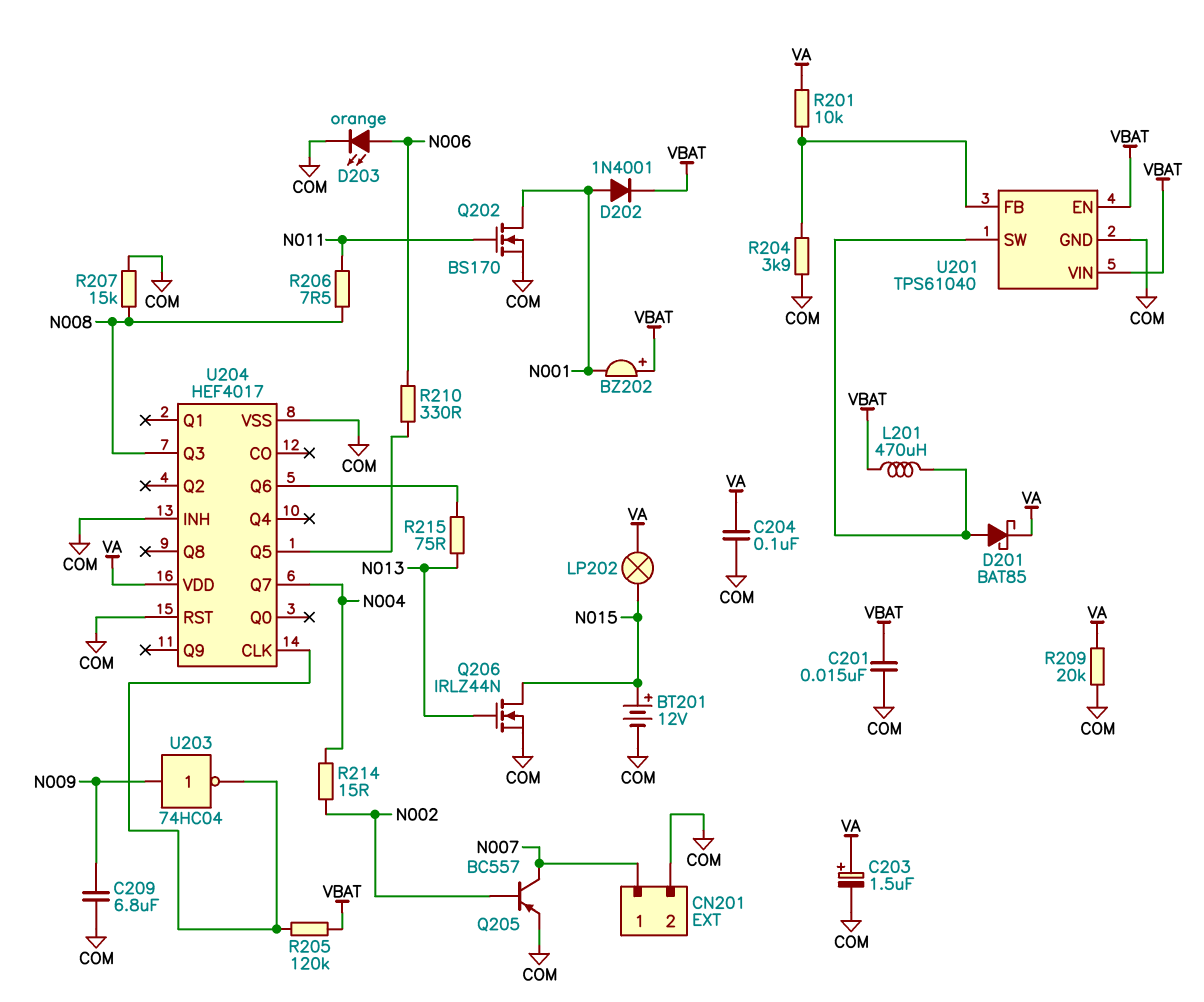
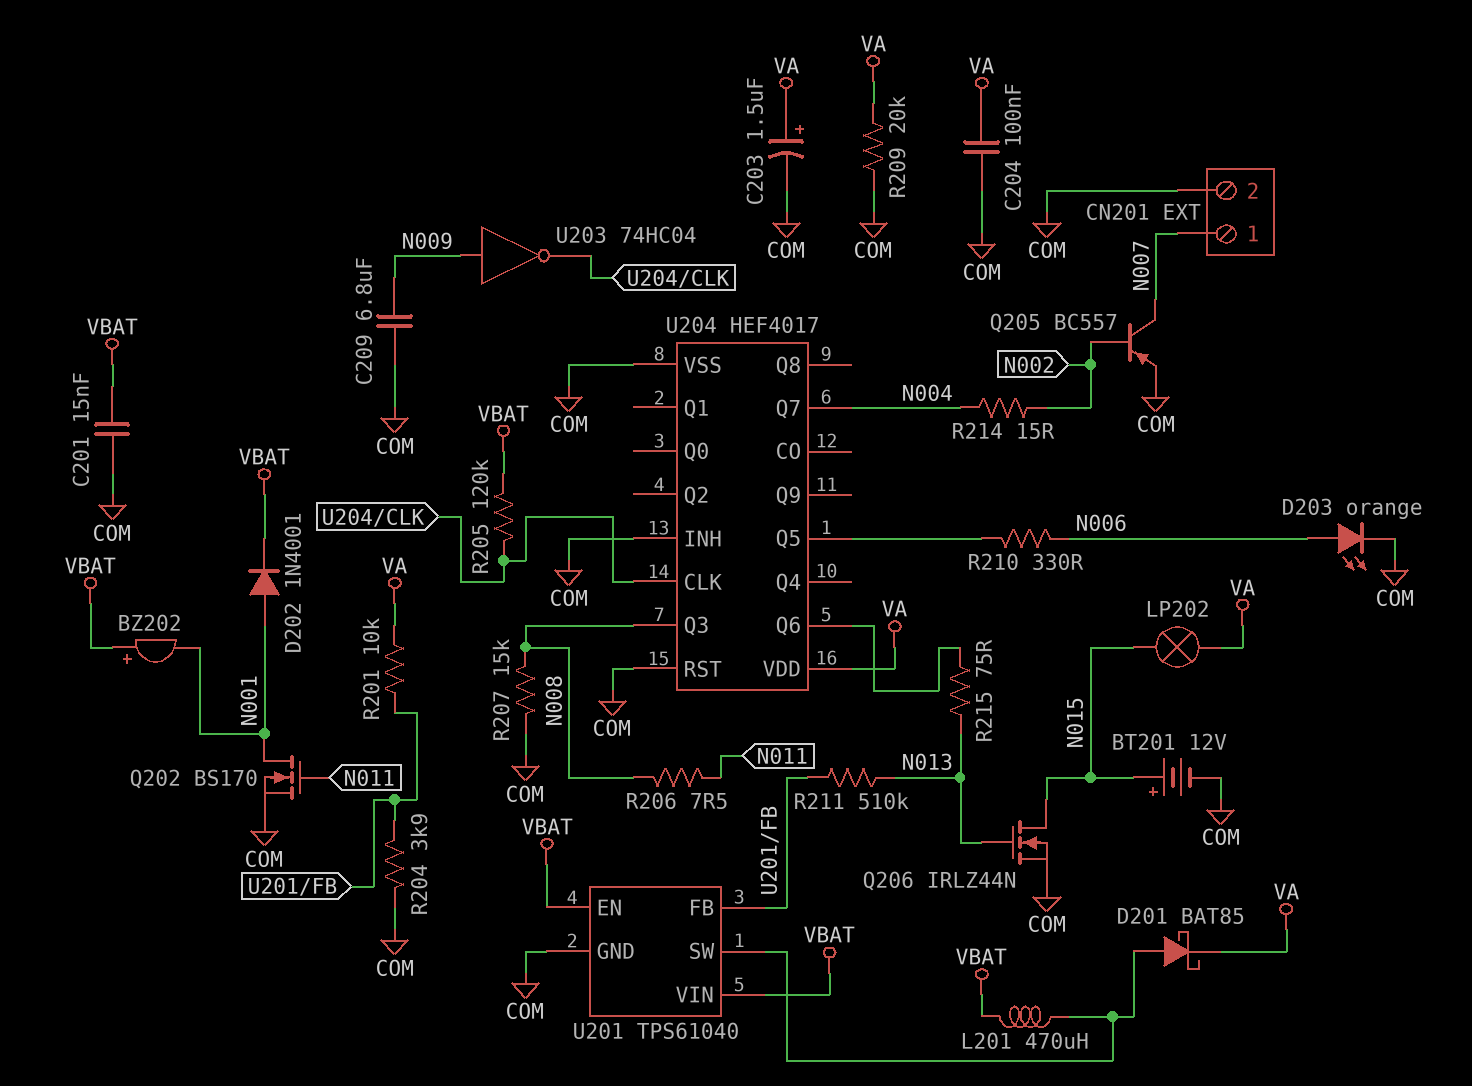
R211: none -> 510k (N013, U201/FB)

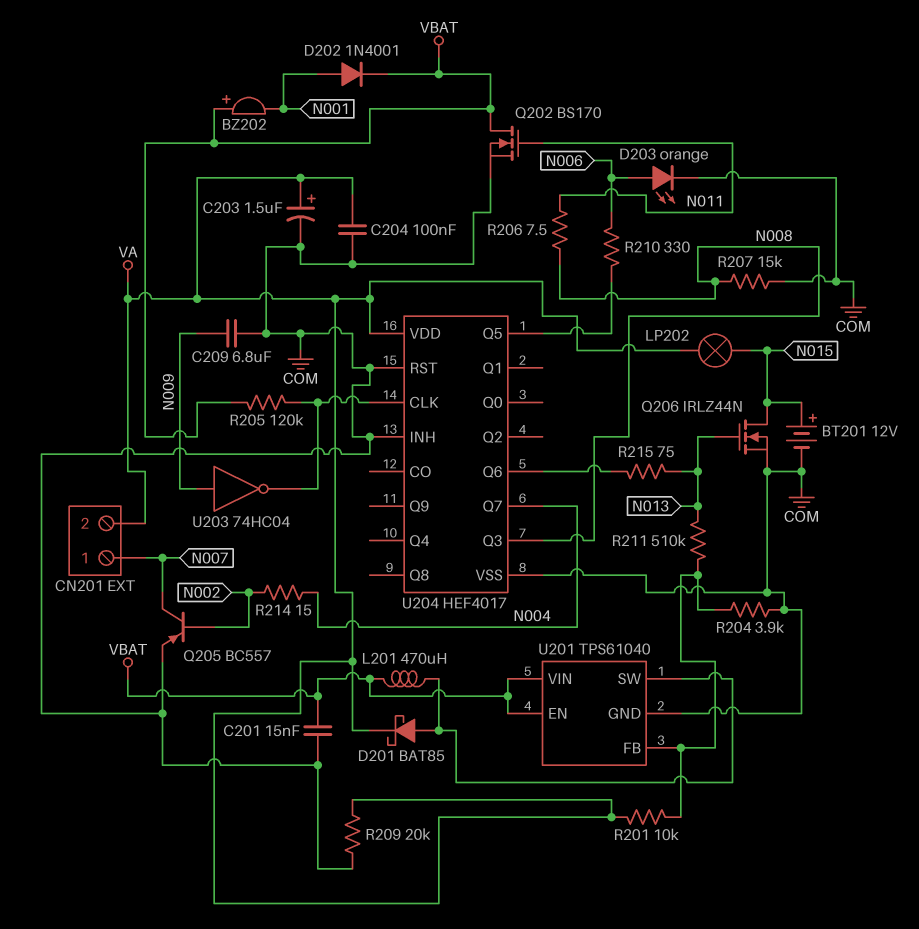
CN201 pin 2: COM -> VA
Q202: NMOS BS170 (G N011, D N001, S COM) -> NMOS BS170 (G N011, D VBAT, S COM)

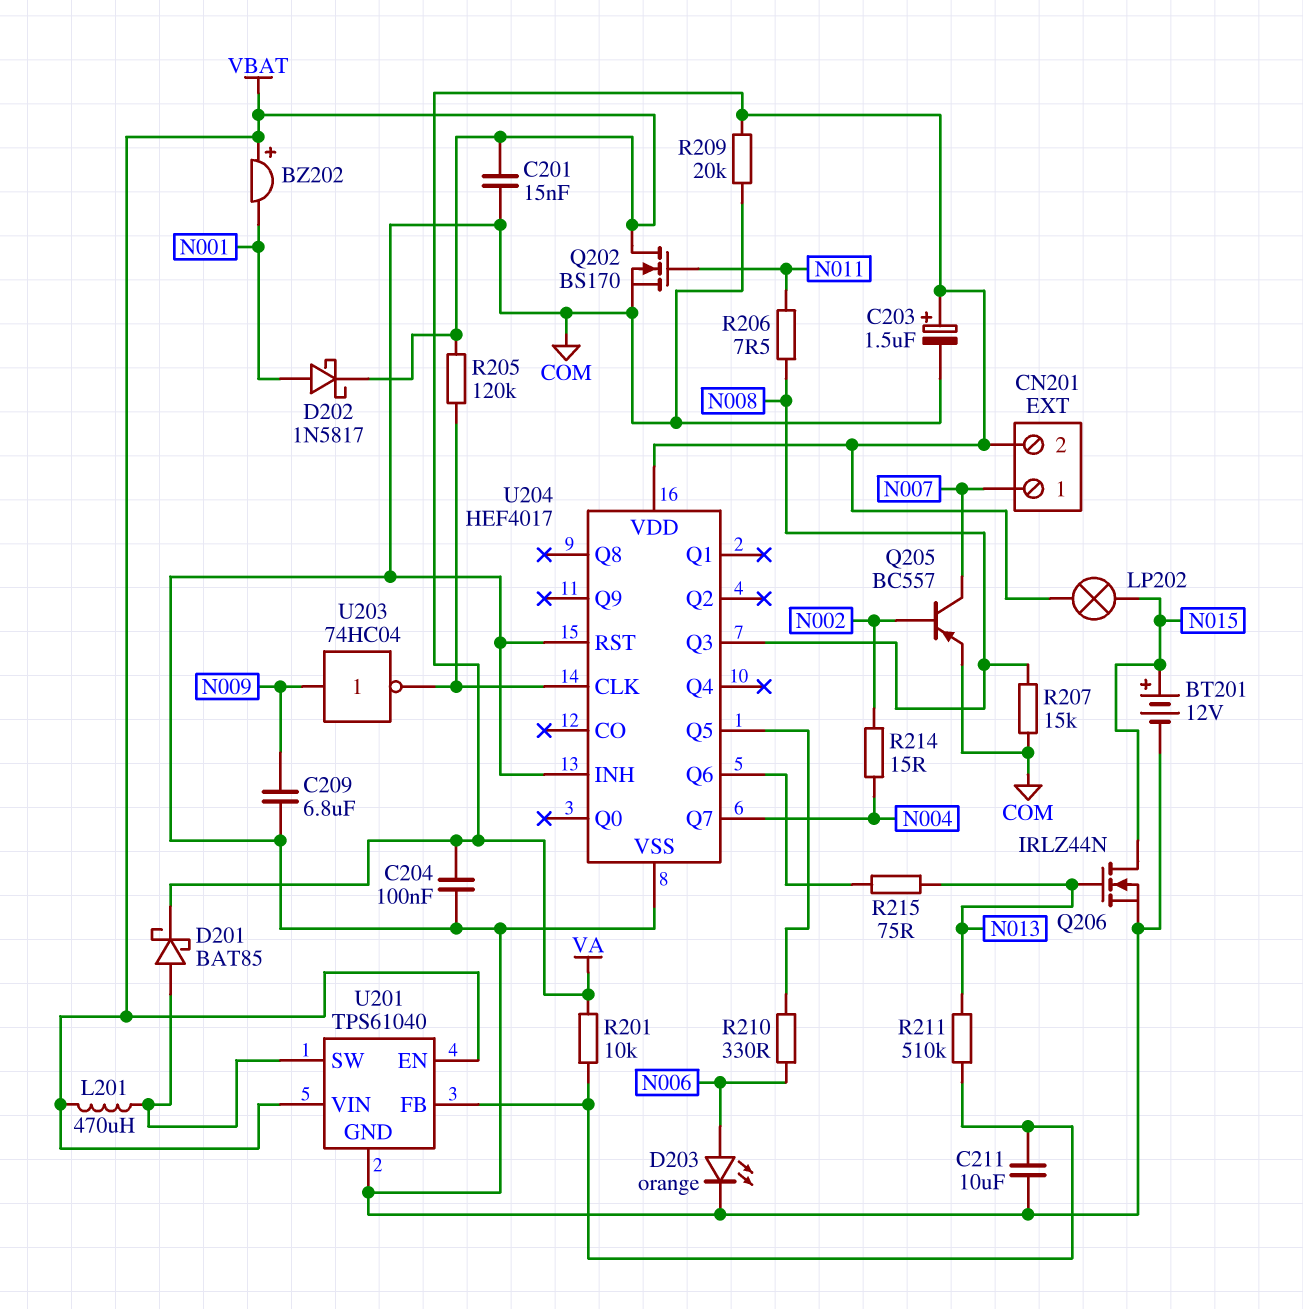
C211: none -> 10uF (COM, U201/FB)
D202: diode 1N4001 (A N001, K VBAT) -> schottky 1N5817 (A N001, K VBAT)
R204: 3.9k (COM, U201/FB) -> none

